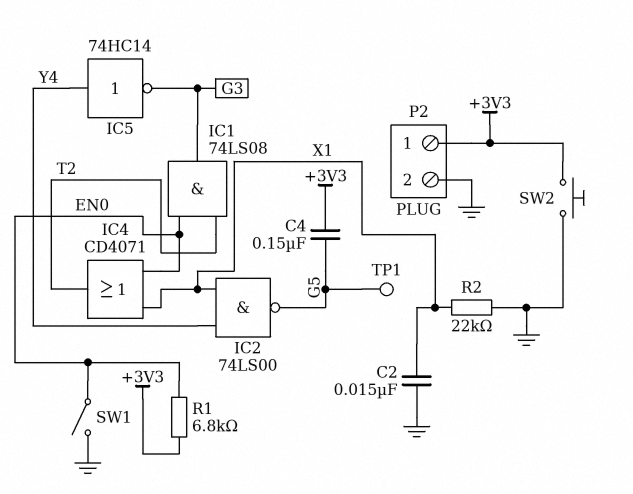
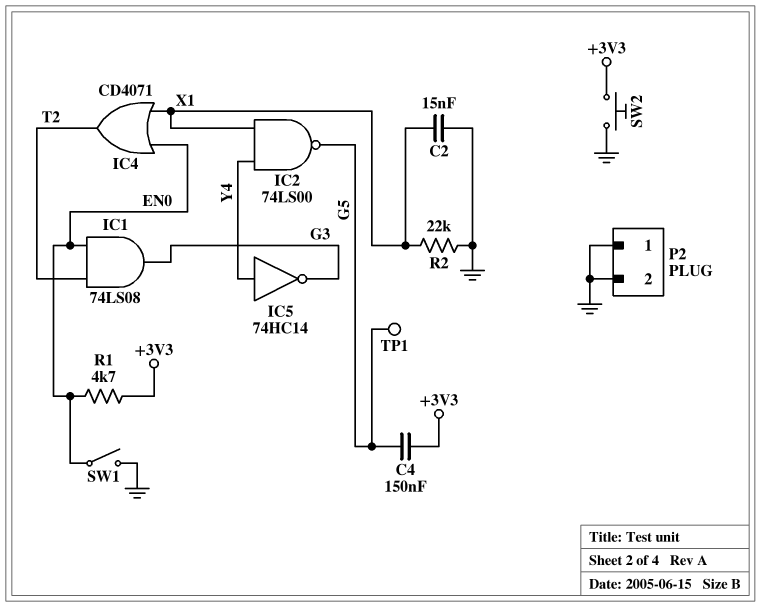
P2 pin 1: +3V3 -> GND
R1: 6.8k (+3V3, EN0) -> 4.7k (+3V3, EN0)

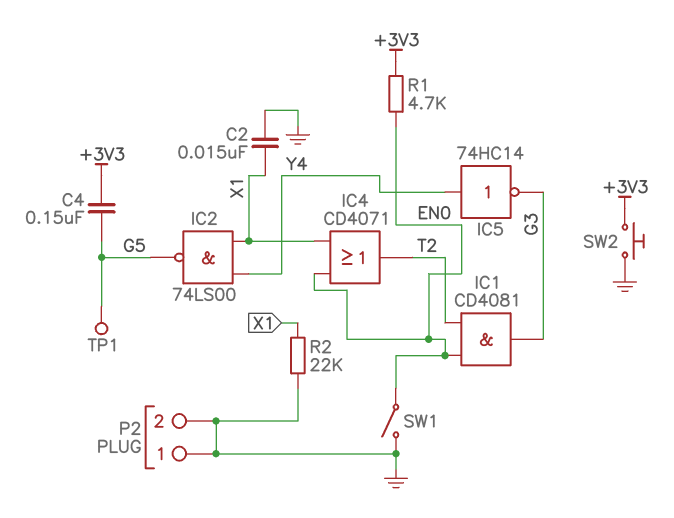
IC1: AND 74LS08 (in EN0, in T2, out G3) -> AND CD4081 (in EN0, in T2, out G3)

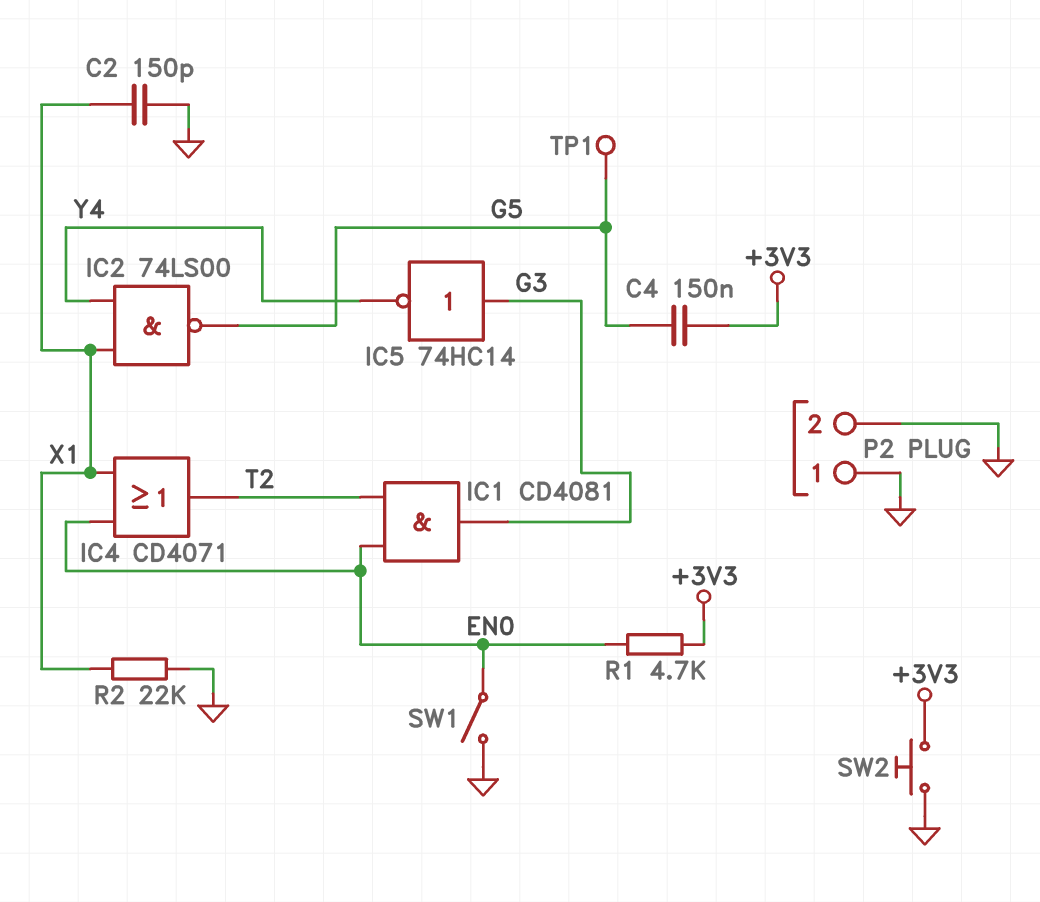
C2: 15nF (GND, X1) -> 150pF (GND, X1)
IC5: NOT 74HC14 (in Y4, out G3) -> NOT 74HC14 (in G3, out Y4)

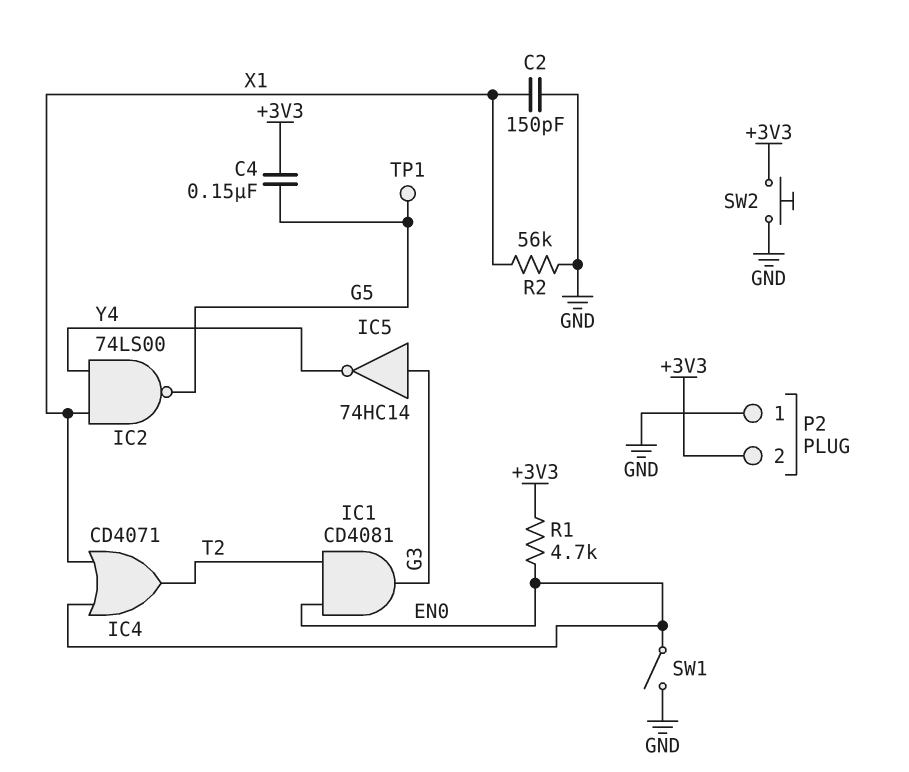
P2 pin 2: GND -> +3V3
R2: 22k (GND, X1) -> 56k (GND, X1)

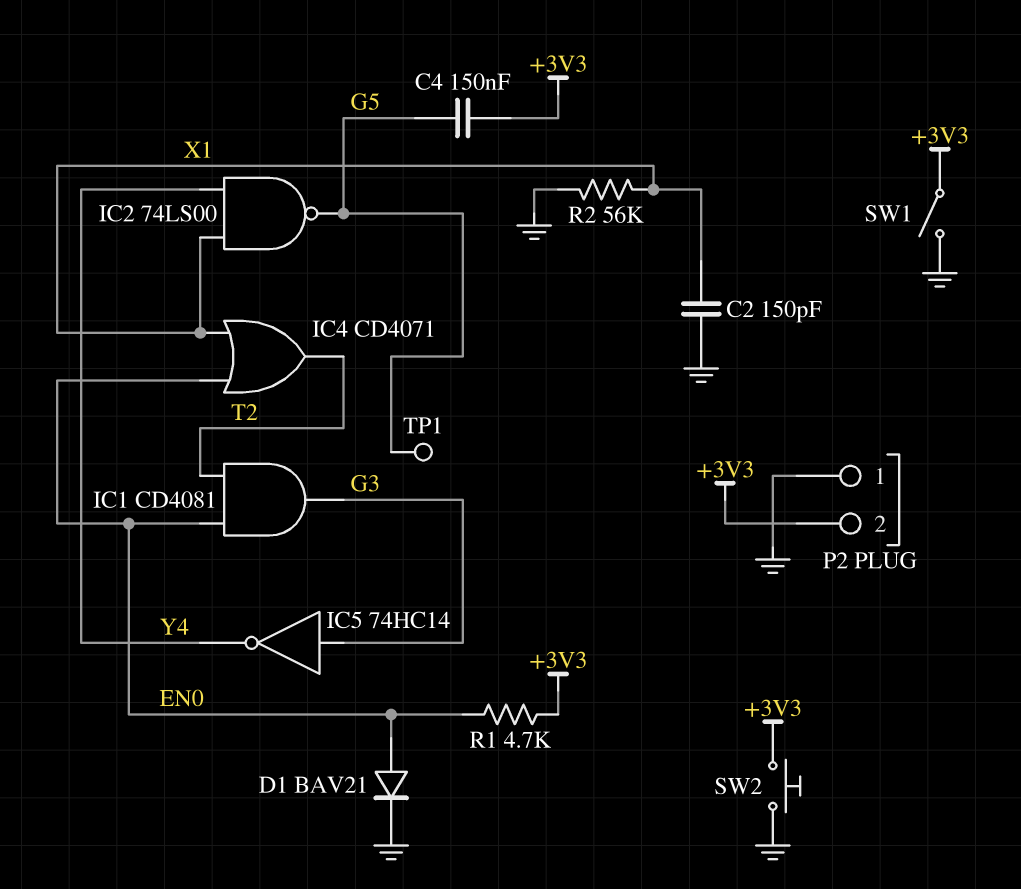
D1: none -> diode BAV21 (A EN0, K GND)
SW1: switch (EN0, GND) -> switch (+3V3, GND)

